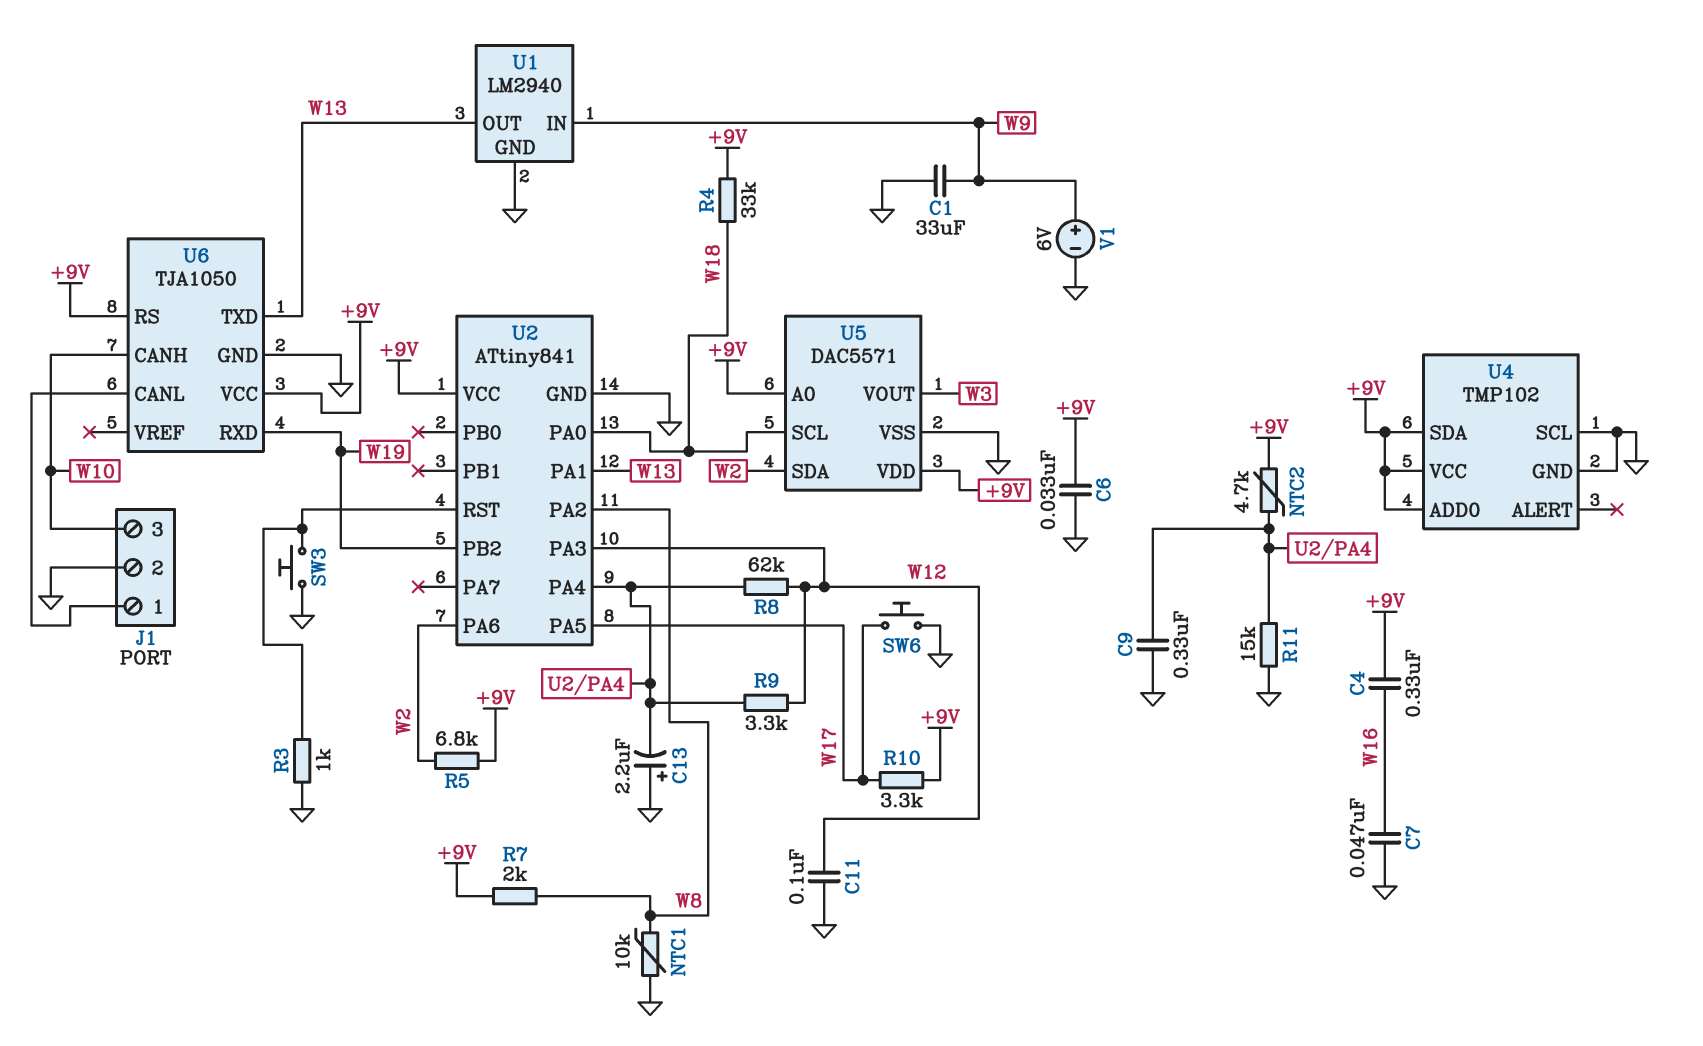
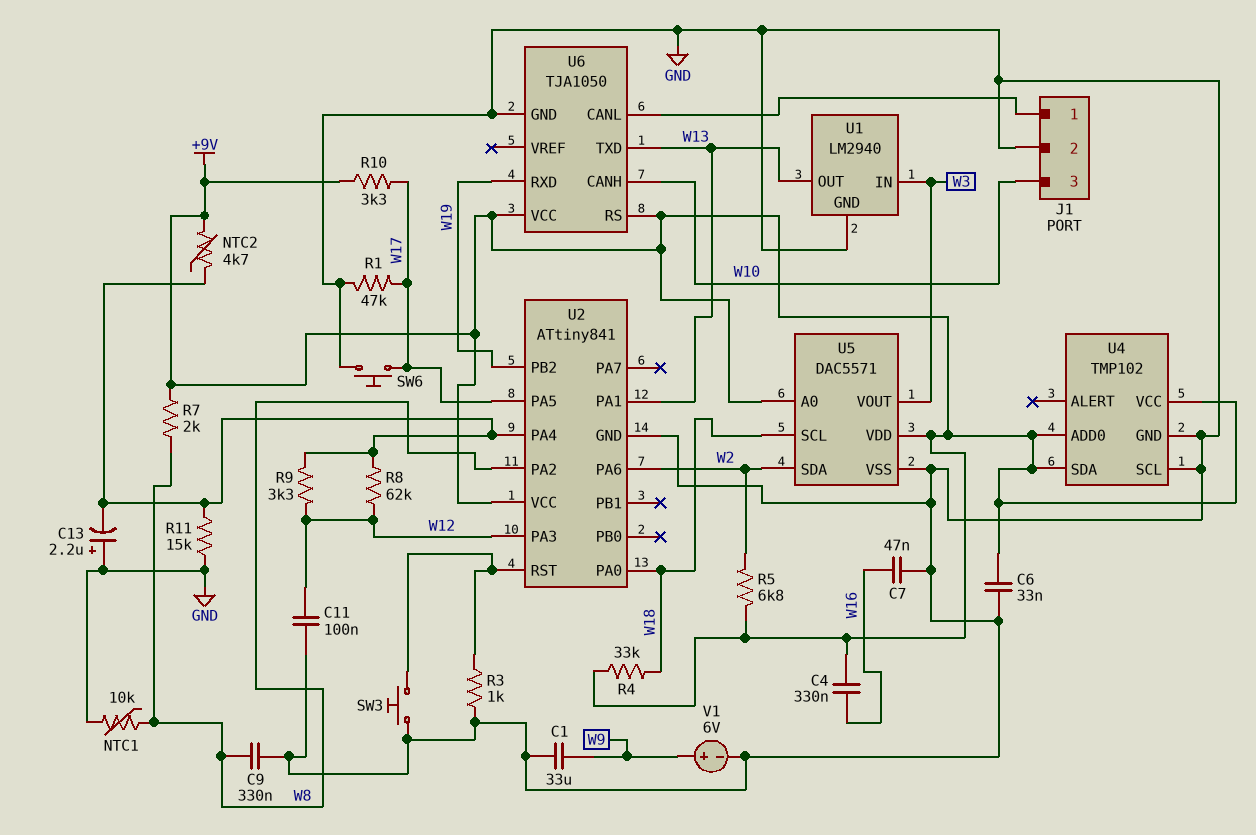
C9: 330nF (GND, U2/PA4) -> 330nF (GND, W8)
R1: none -> 47k (GND, W17)
U1 pin IN: W9 -> W3

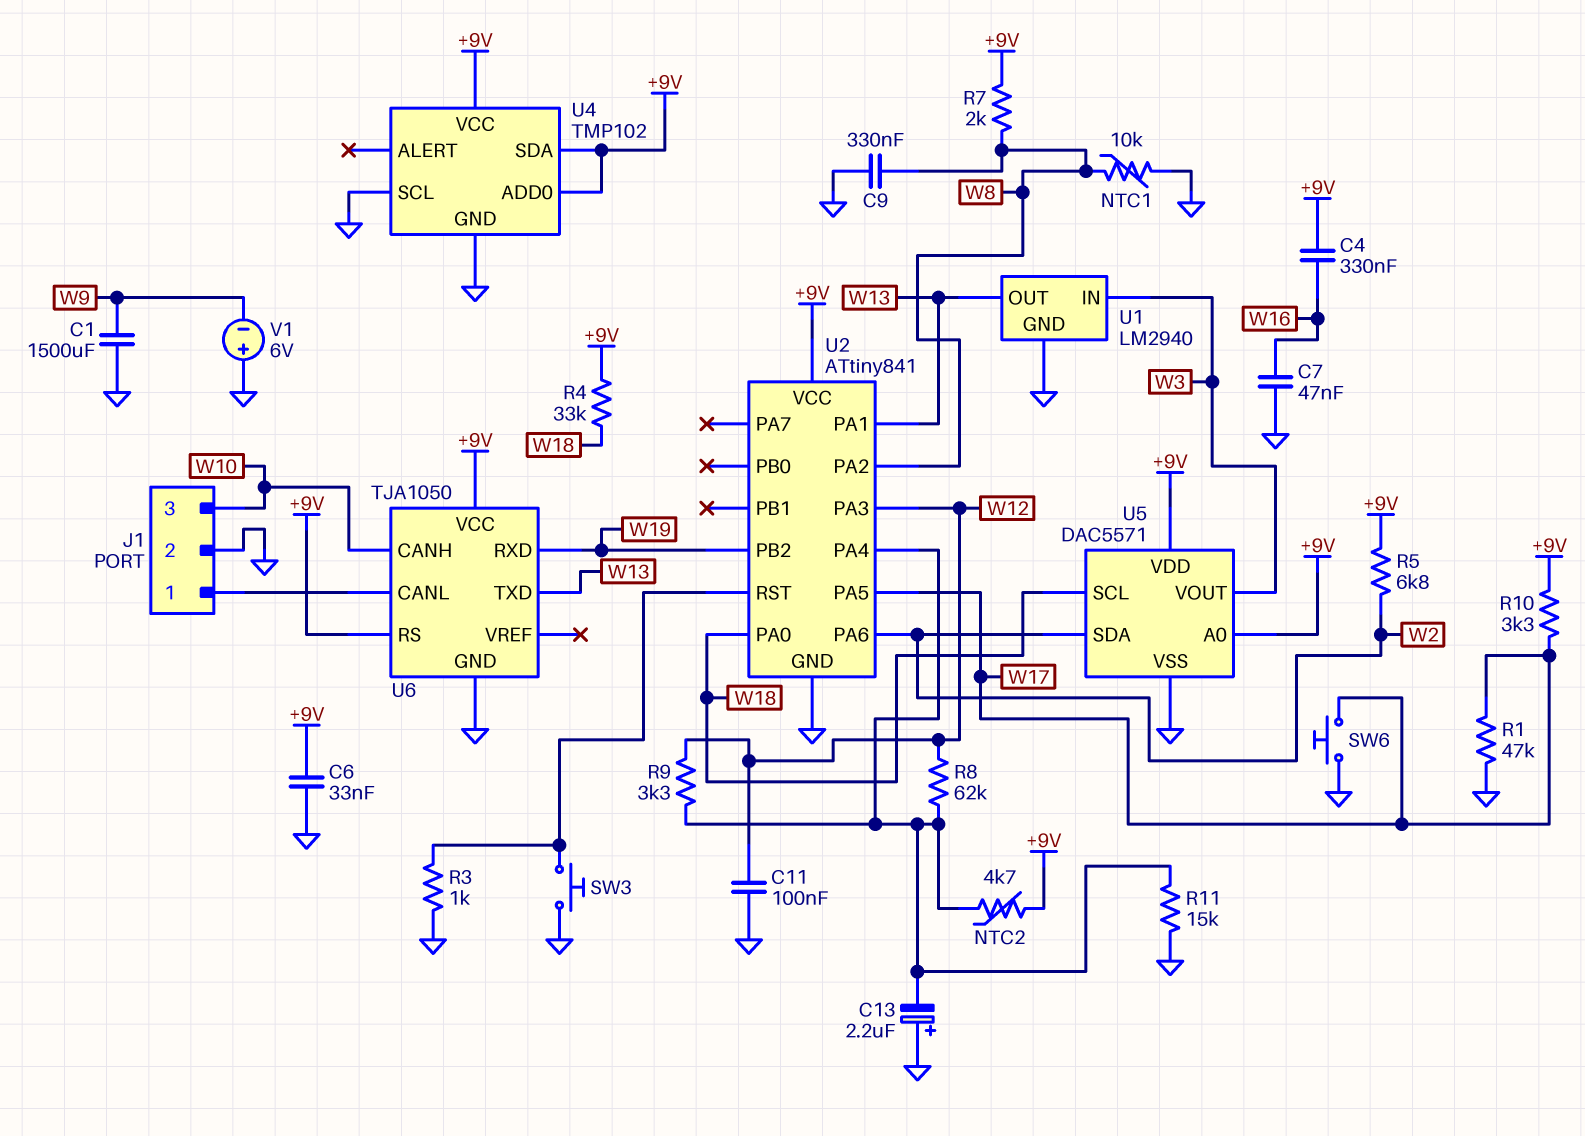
C1: 33uF (GND, W9) -> 1500uF (GND, W9)
V1: 6V (plus W9, minus GND) -> 6V (plus GND, minus W9)

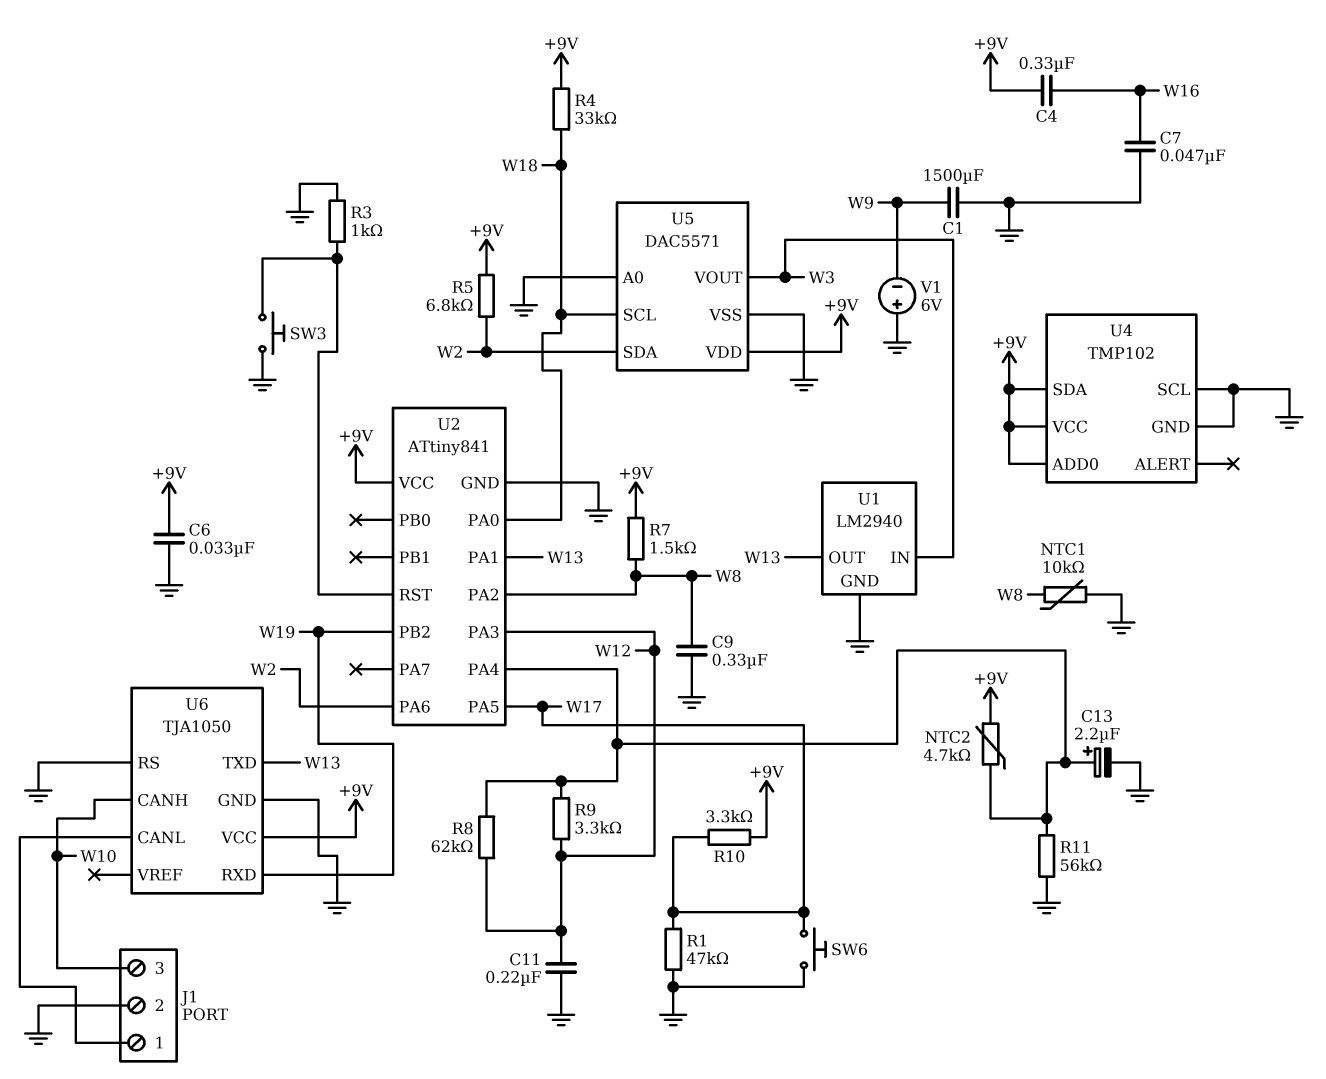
C11: 100nF (GND, W12) -> 220nF (GND, W12)
C13: 2.2uF (plus GND, minus U2/PA4) -> 2.2uF (plus U2/PA4, minus GND)
R7: 2k (+9V, W8) -> 1.5k (+9V, W8)
R11: 15k (GND, U2/PA4) -> 56k (GND, U2/PA4)
U5 pin A0: +9V -> GND
U6 pin RS: +9V -> GND

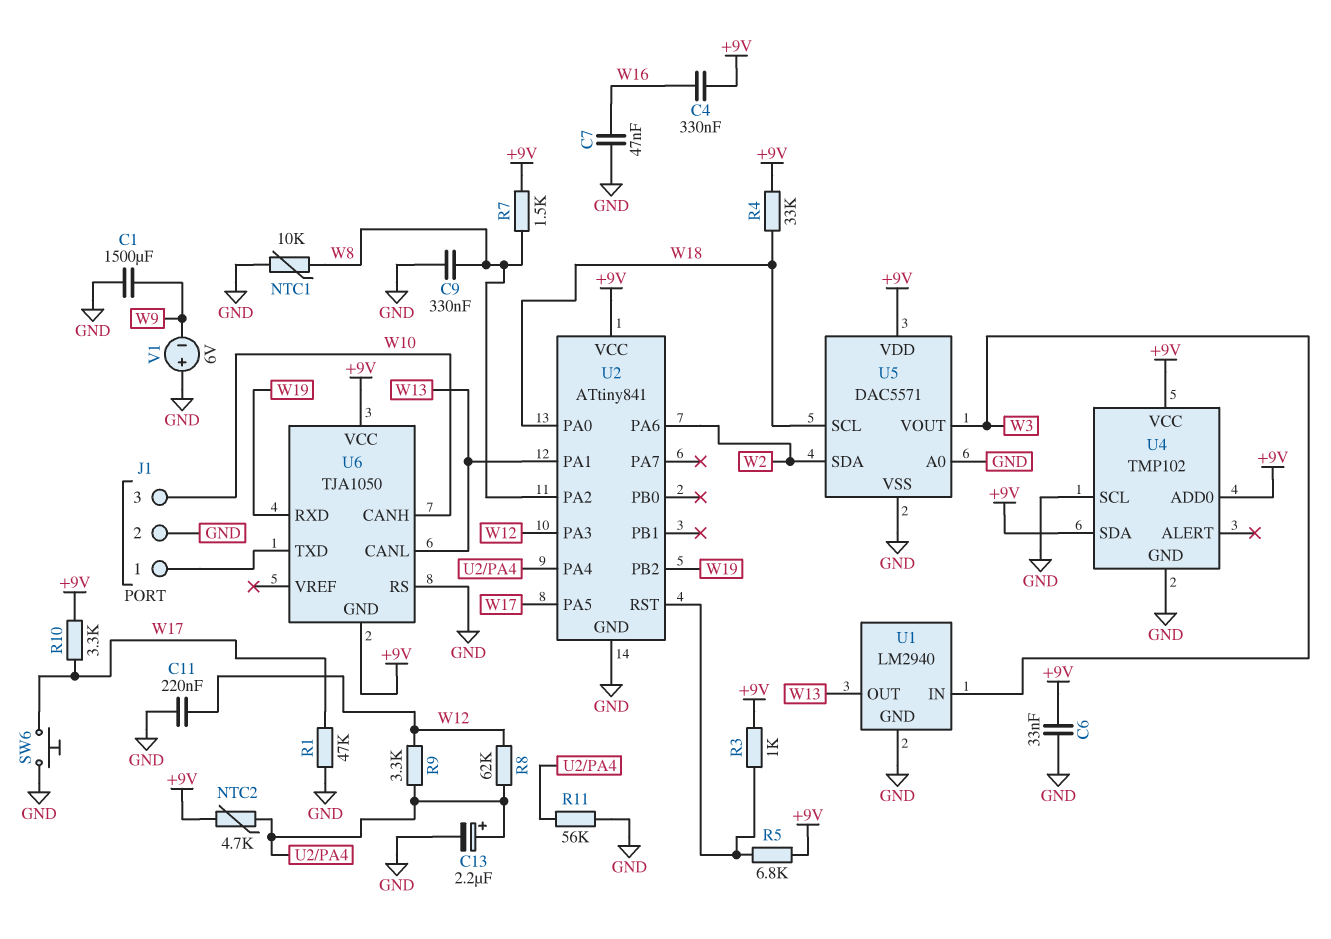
R3: 1k (GND, U2/RST) -> 1k (+9V, U2/RST)
R5: 6.8k (+9V, W2) -> 6.8k (+9V, U2/RST)
SW3: button (GND, U2/RST) -> none
U6 pin CANL: J1/1 -> W13
U6 pin GND: GND -> +9V
U6 pin TXD: W13 -> J1/1

